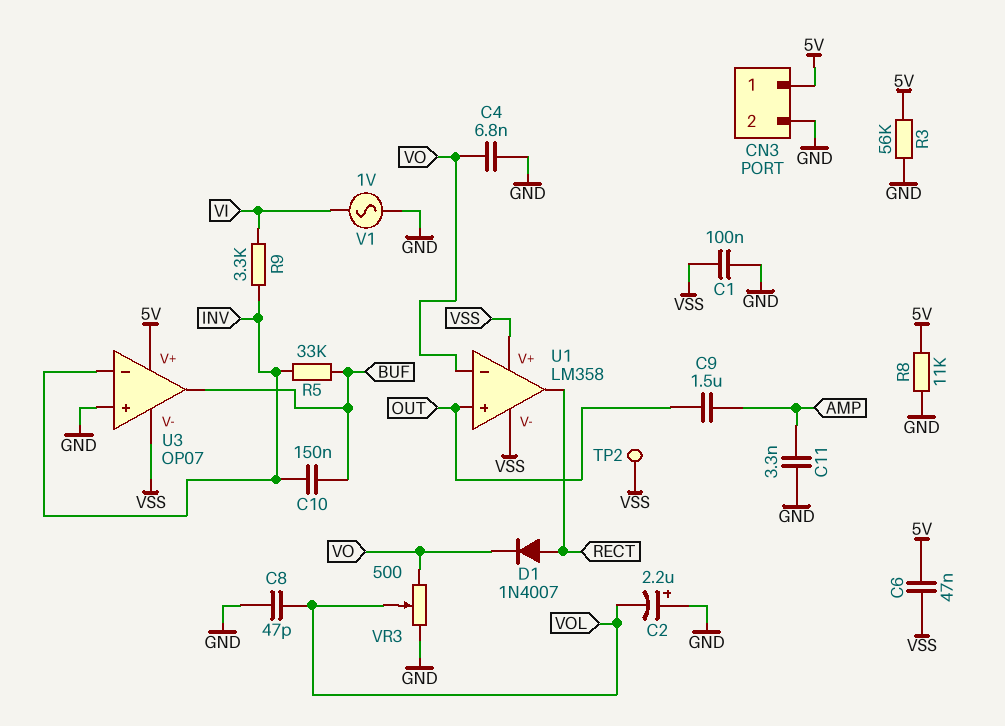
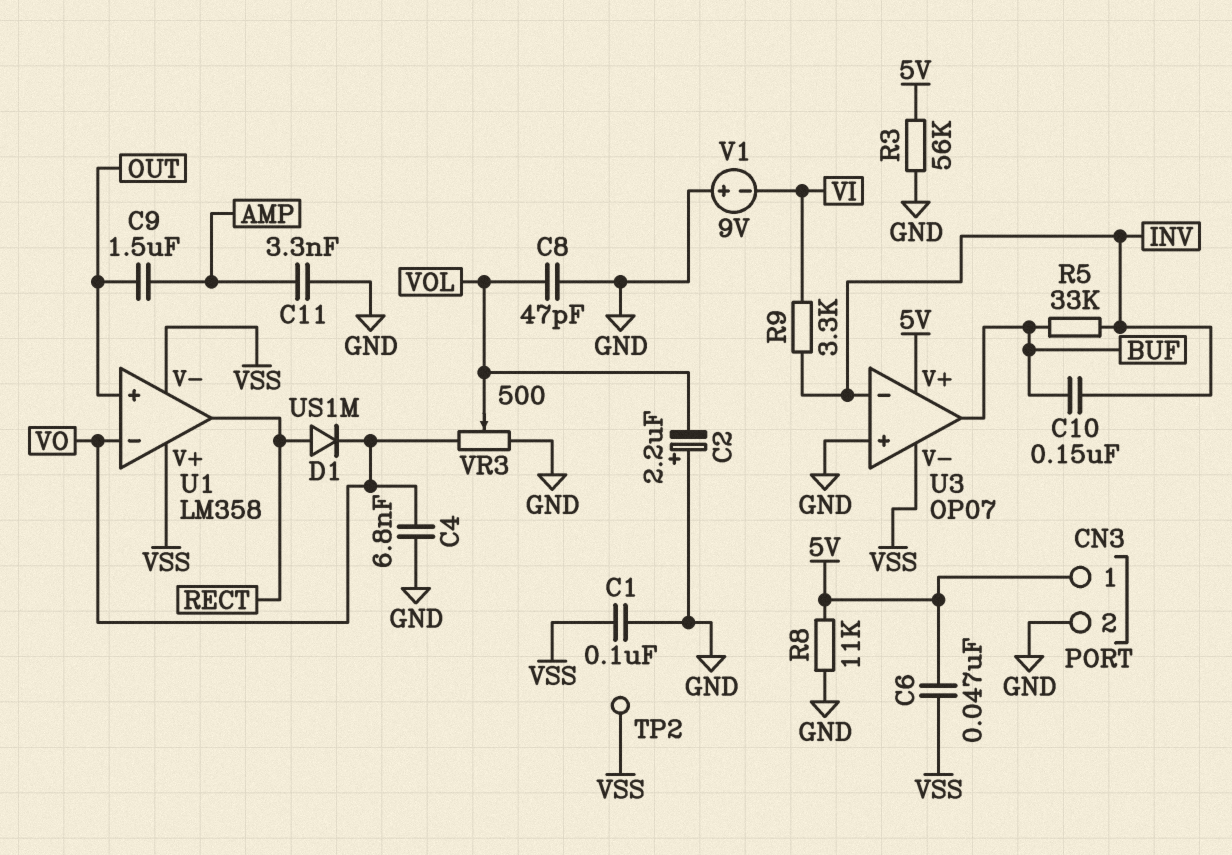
D1: diode 1N4007 (A RECT, K VO) -> diode US1M (A RECT, K VO)
V1: AC 1V (GND, VI) -> 9V (plus GND, minus VI)

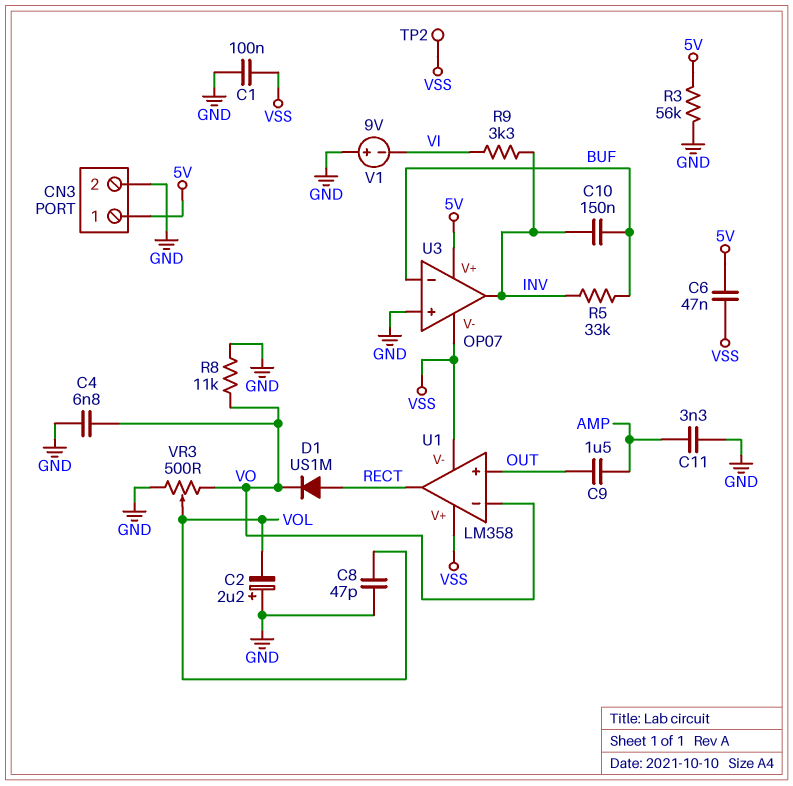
R8: 11k (5V, GND) -> 11k (GND, VO)
U3 pin in-: INV -> BUF
U3 pin out: BUF -> INV

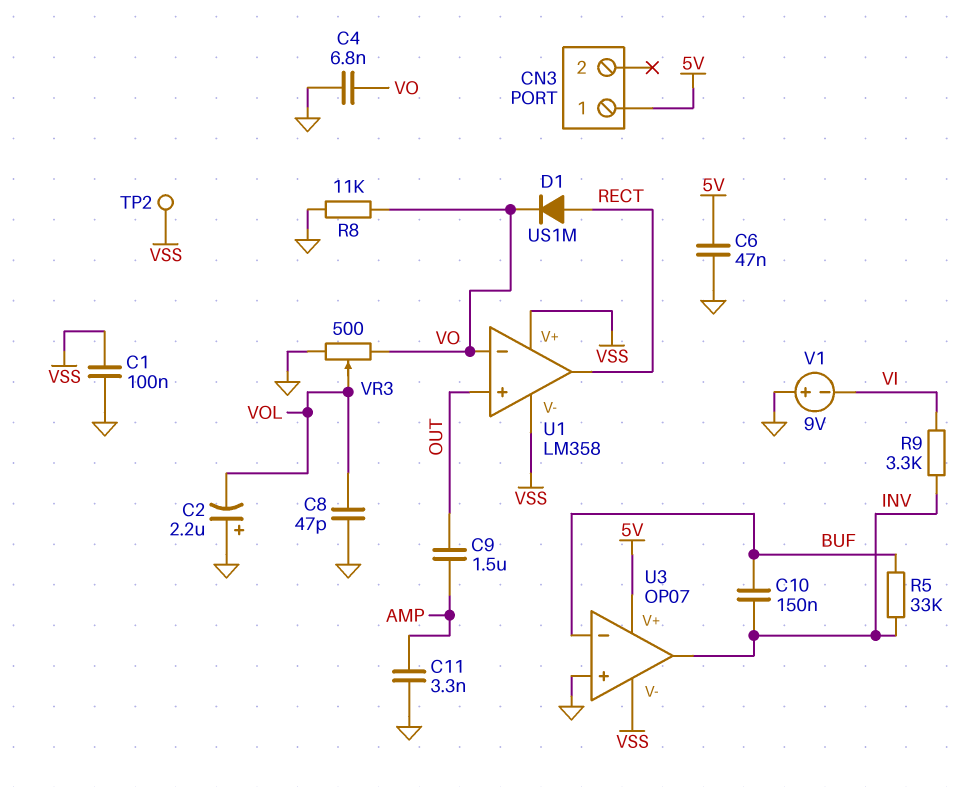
C6: 47nF (5V, VSS) -> 47nF (5V, GND)
CN3 pin 2: GND -> none
R3: 56k (5V, GND) -> none

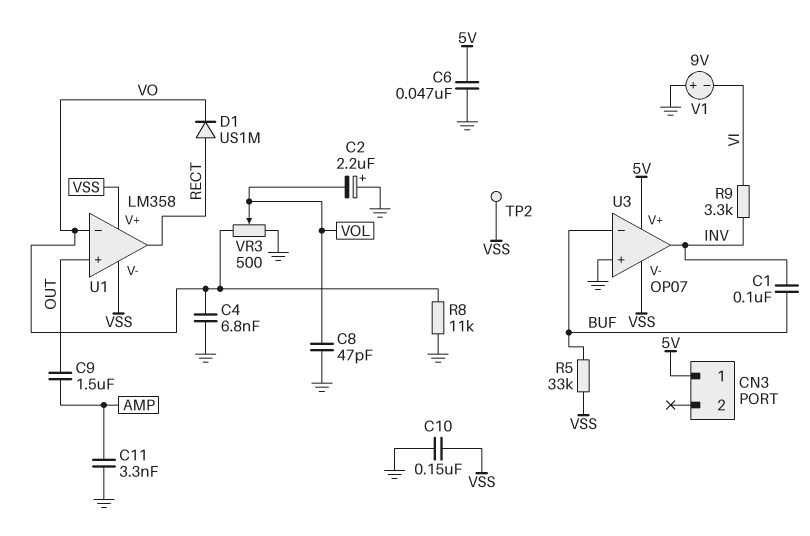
C1: 100nF (GND, VSS) -> 100nF (BUF, INV)
C10: 150nF (BUF, INV) -> 150nF (GND, VSS)
R5: 33k (BUF, INV) -> 33k (BUF, VSS)

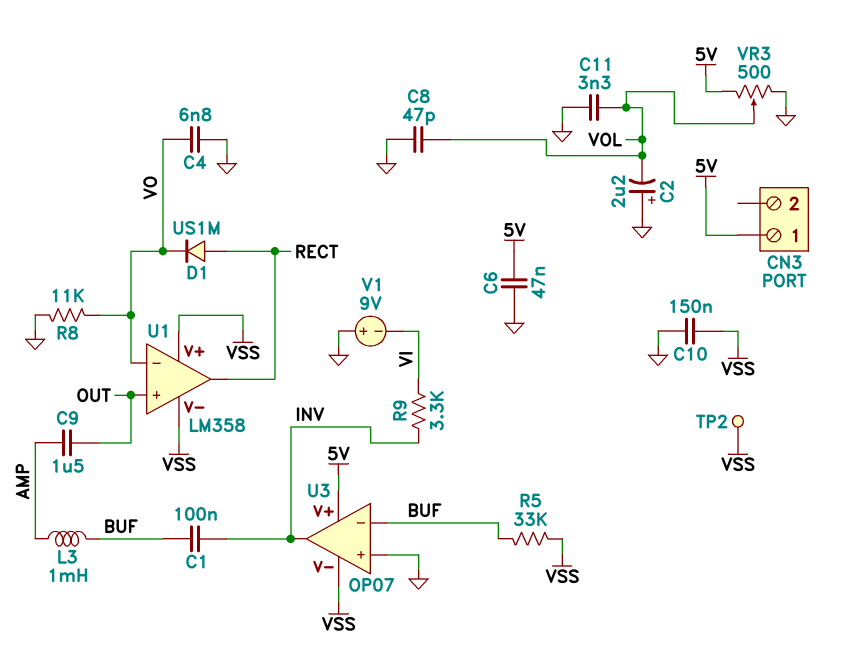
C11: 3.3nF (AMP, GND) -> 3.3nF (GND, VOL)
L3: none -> 1mH (AMP, BUF)
VR3: 500 (GND, VO, wiper VOL) -> 500 (5V, GND, wiper VOL)

